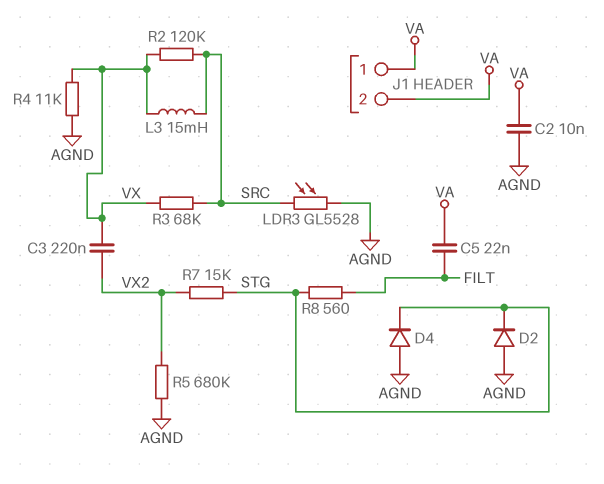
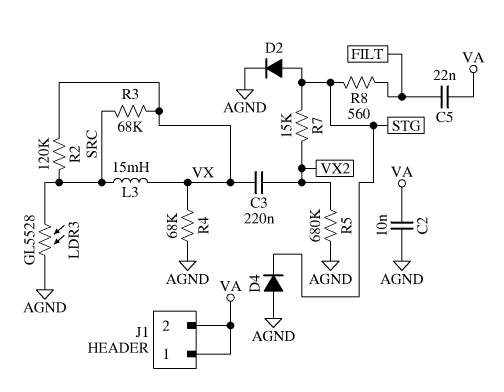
D2: diode (A AGND, K STG) -> diode (A STG, K AGND)
R4: 11k (AGND, VX) -> 68k (AGND, VX)

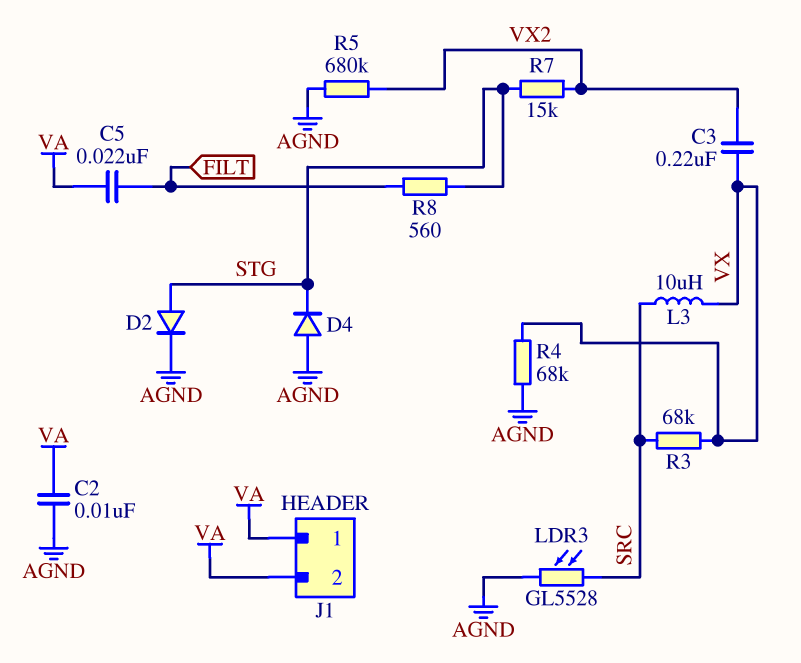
L3: 15mH (SRC, VX) -> 10uH (SRC, VX)
R2: 120k (SRC, VX) -> none

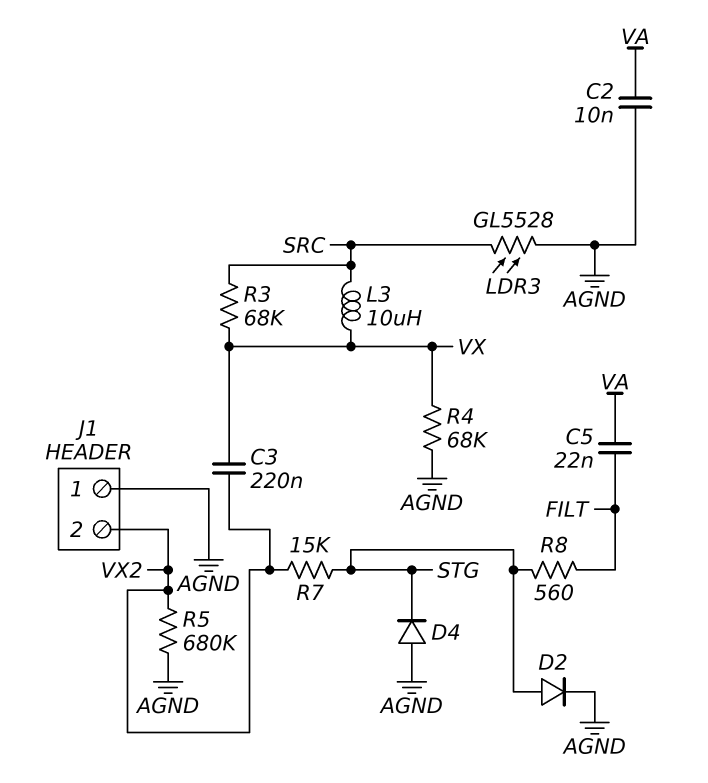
J1 pin 1: VA -> AGND
J1 pin 2: VA -> VX2

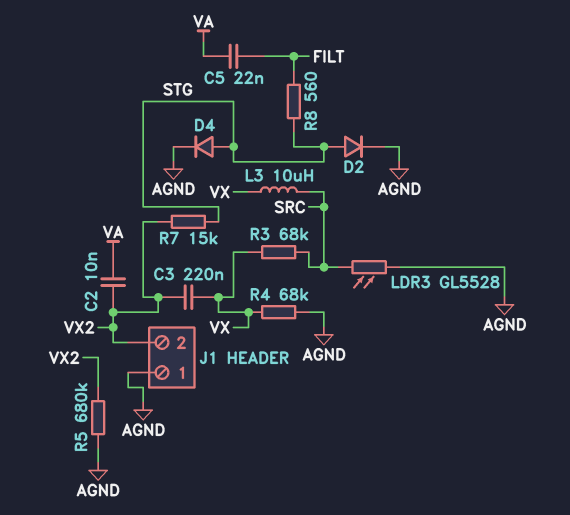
C2: 10nF (AGND, VA) -> 10nF (VA, VX2)
D4: diode (A AGND, K STG) -> diode (A STG, K AGND)

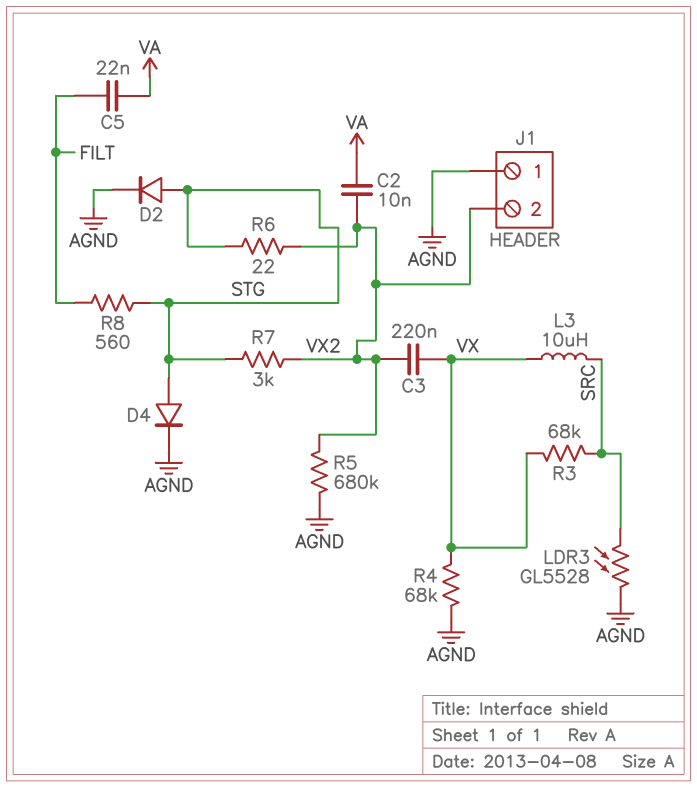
R6: none -> 22 (STG, VX2)
R7: 15k (STG, VX2) -> 3k (STG, VX2)

